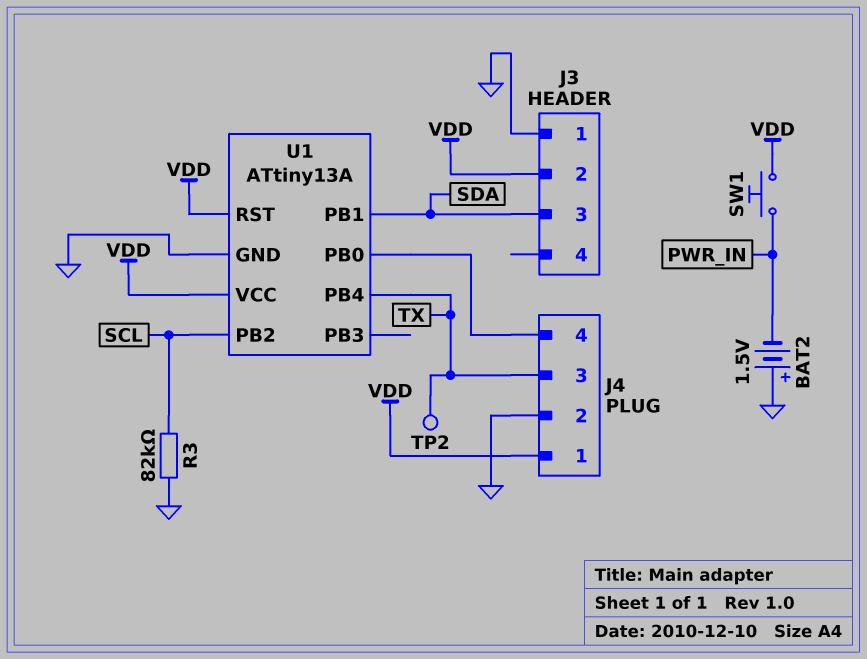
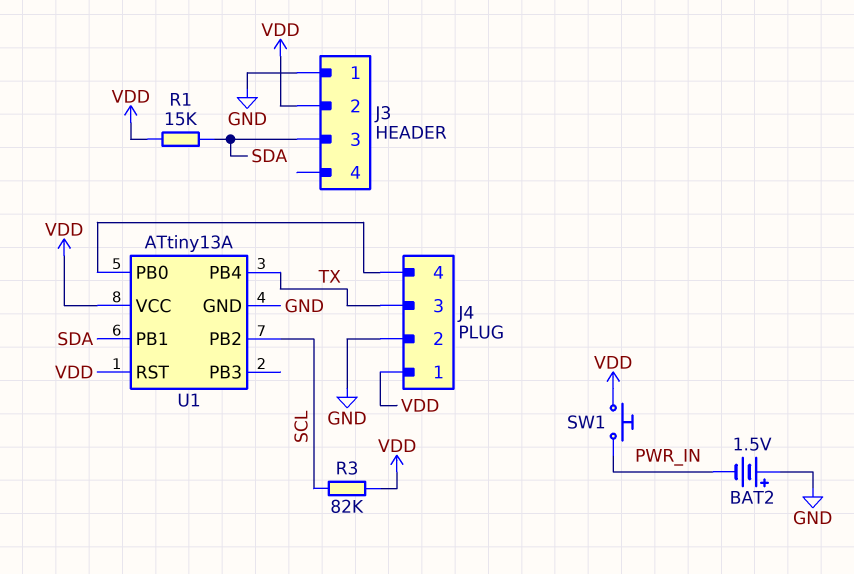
R1: none -> 15k (SDA, VDD)
R3: 82k (GND, SCL) -> 82k (SCL, VDD)
TP2: test point (TX) -> none

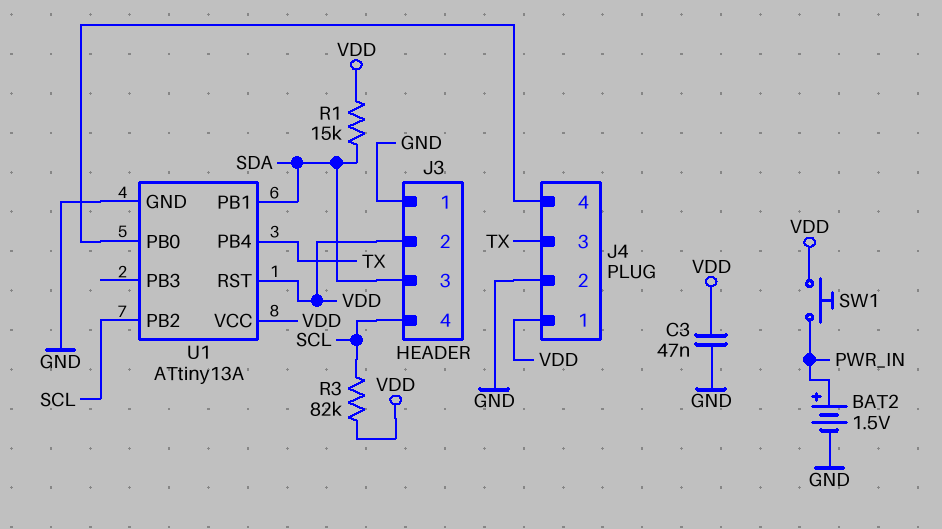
BAT2: 1.5V (plus GND, minus PWR_IN) -> 1.5V (plus PWR_IN, minus GND)
C3: none -> 47nF (GND, VDD)
J3 pin 4: none -> SCL

